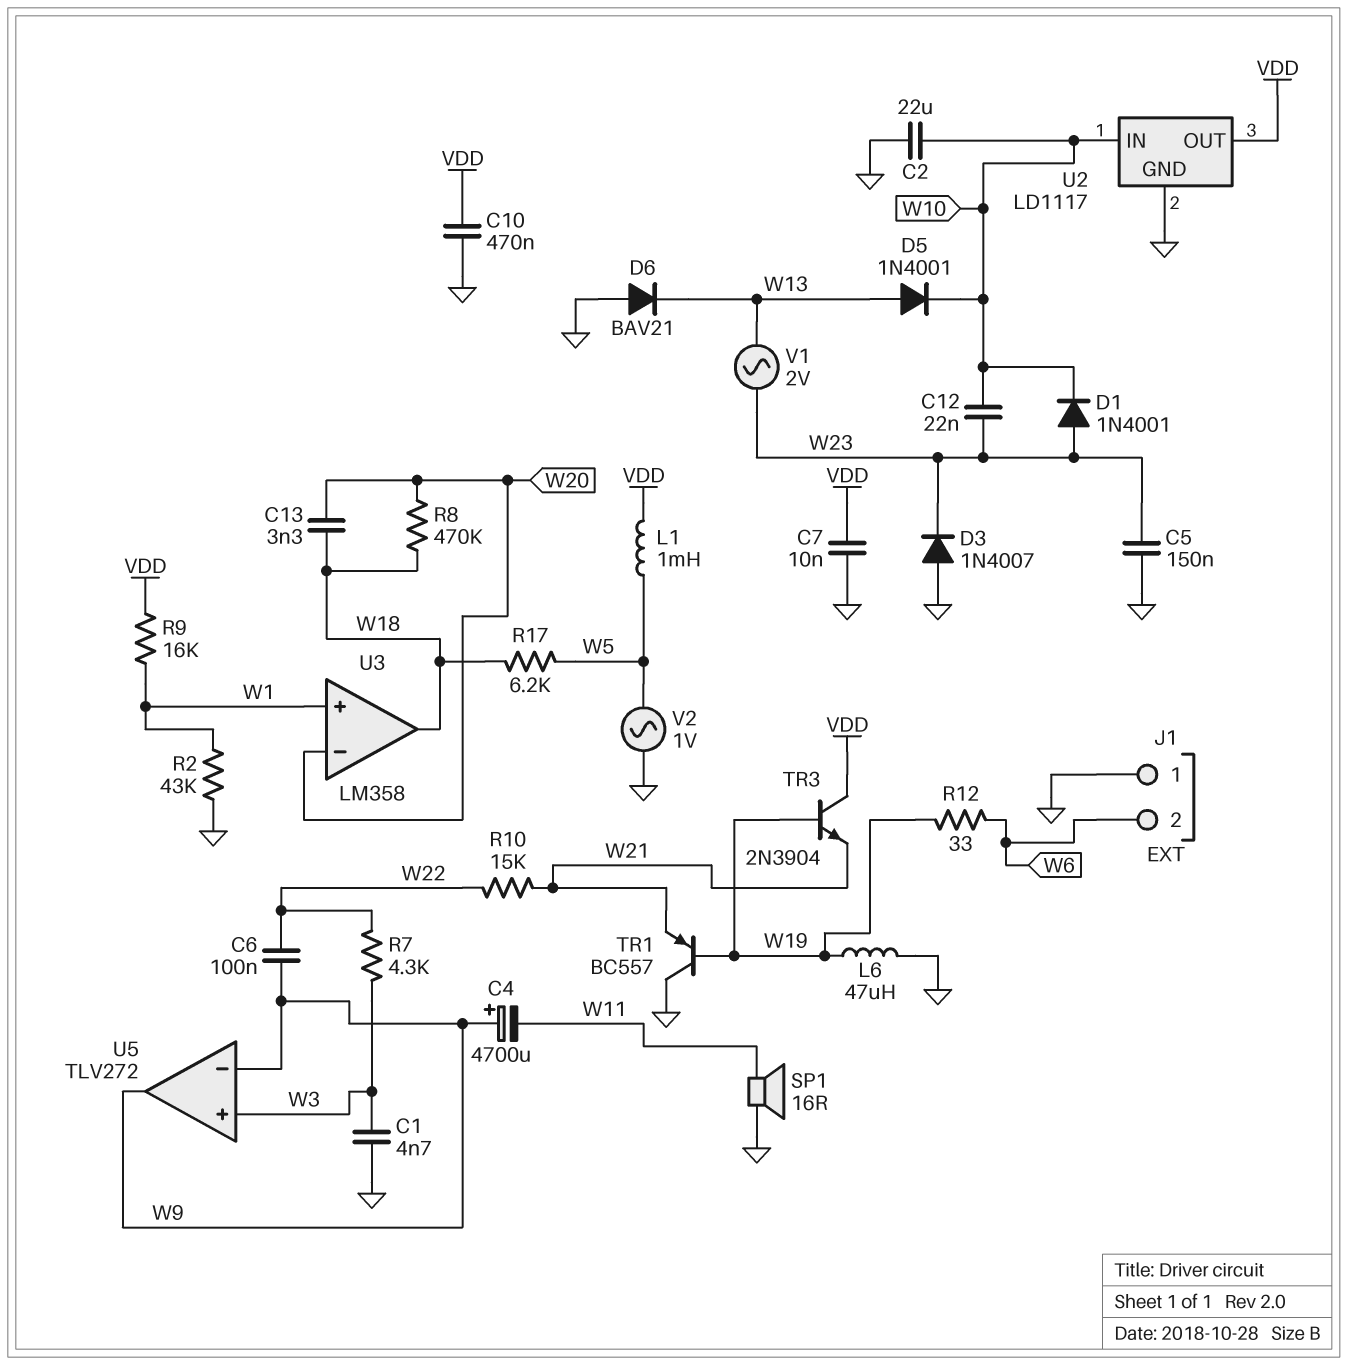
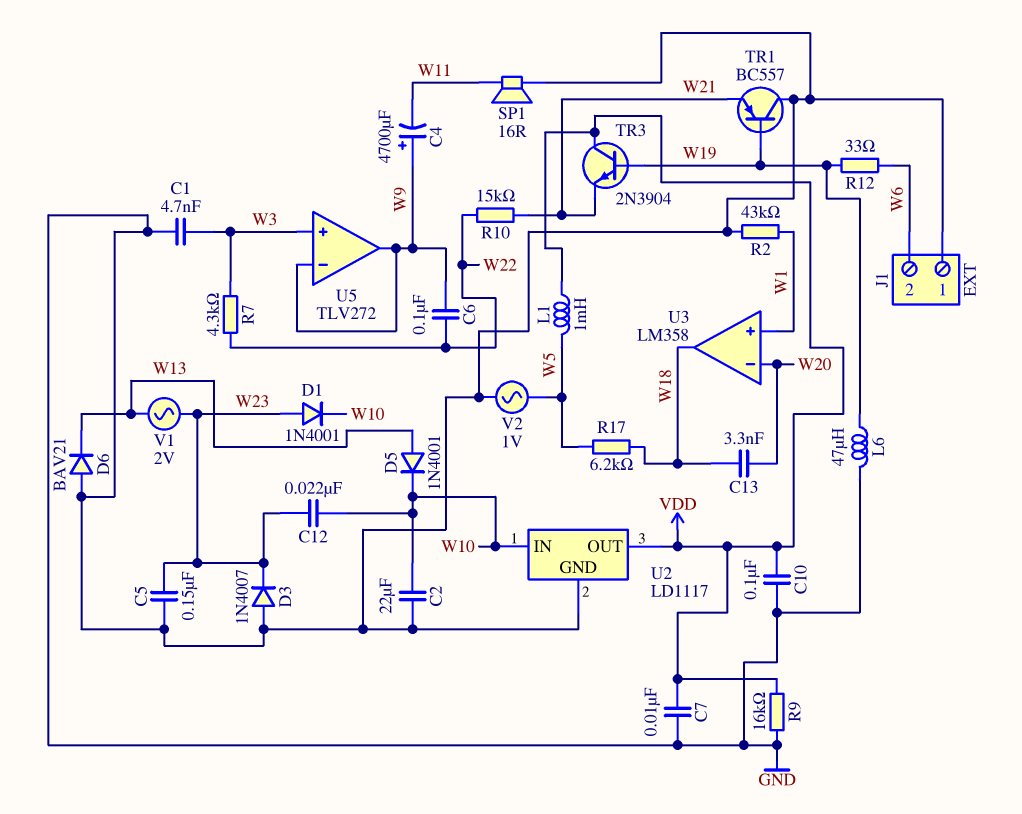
C10: 470nF (GND, VDD) -> 100nF (GND, VDD)
R8: 470k (W18, W20) -> none
R9: 16k (VDD, W1) -> 16k (GND, VDD)

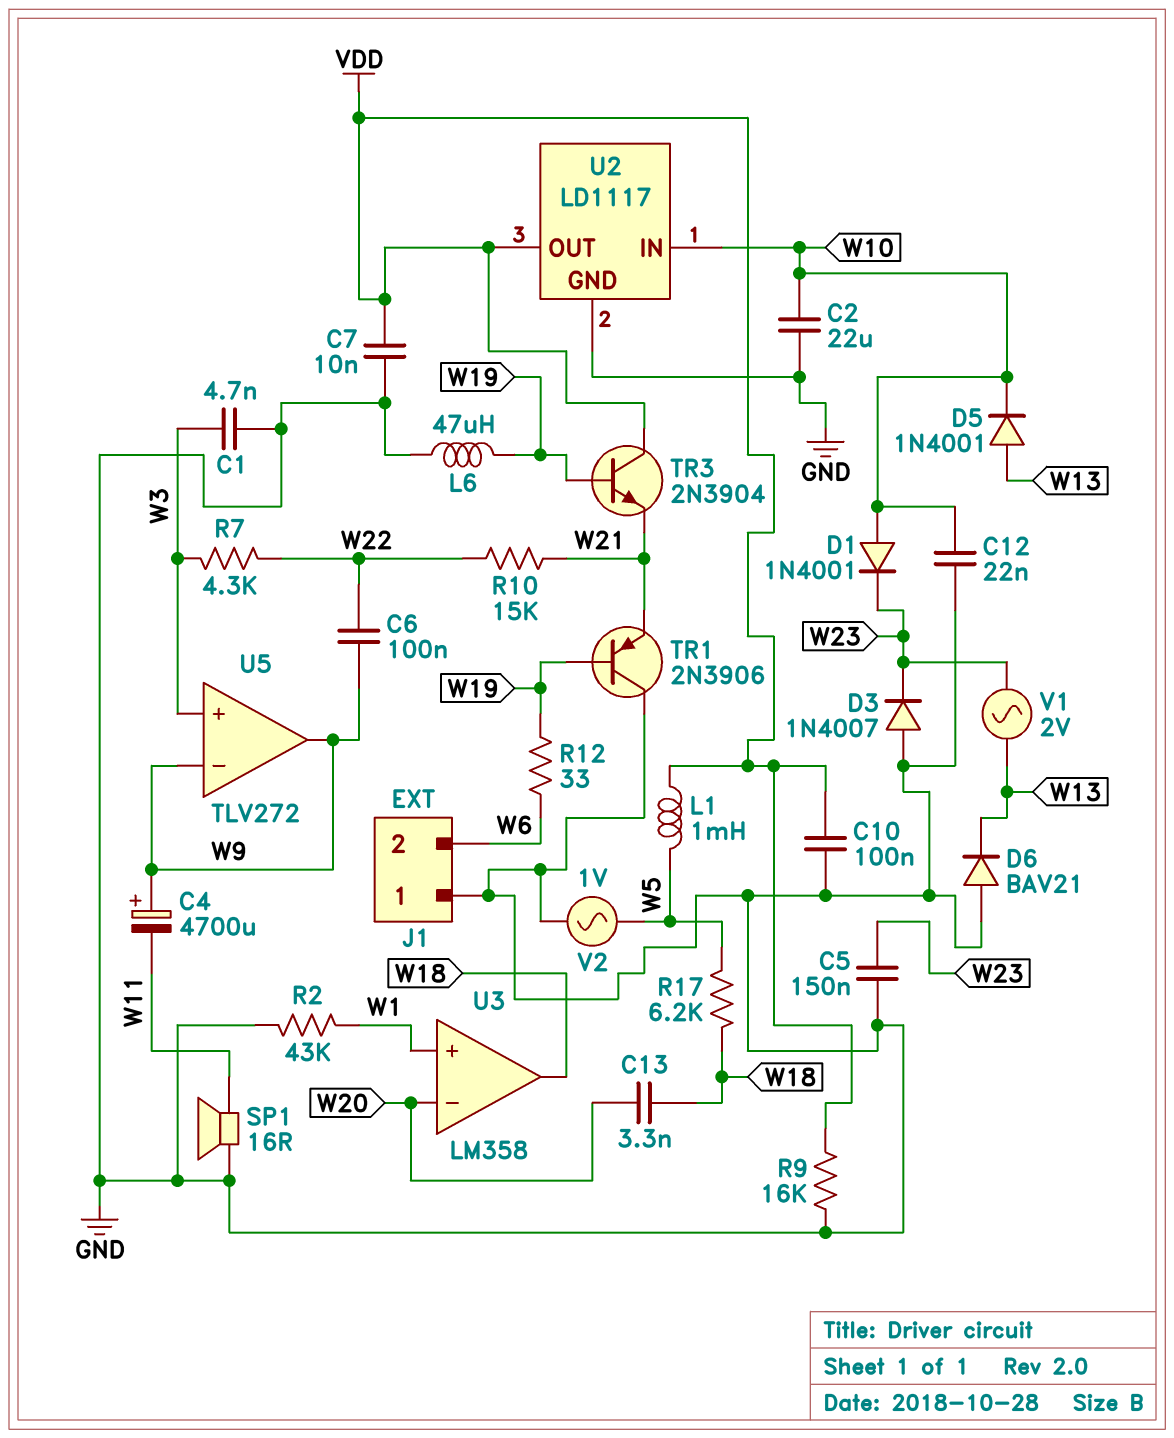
C12: 22nF (W10, W23) -> 22nF (GND, W10)
D1: diode 1N4001 (A W23, K W10) -> diode 1N4001 (A W10, K W23)
TR1: PNP BC557 (B W19, C GND, E W21) -> PNP 2N3906 (B W19, C GND, E W21)

